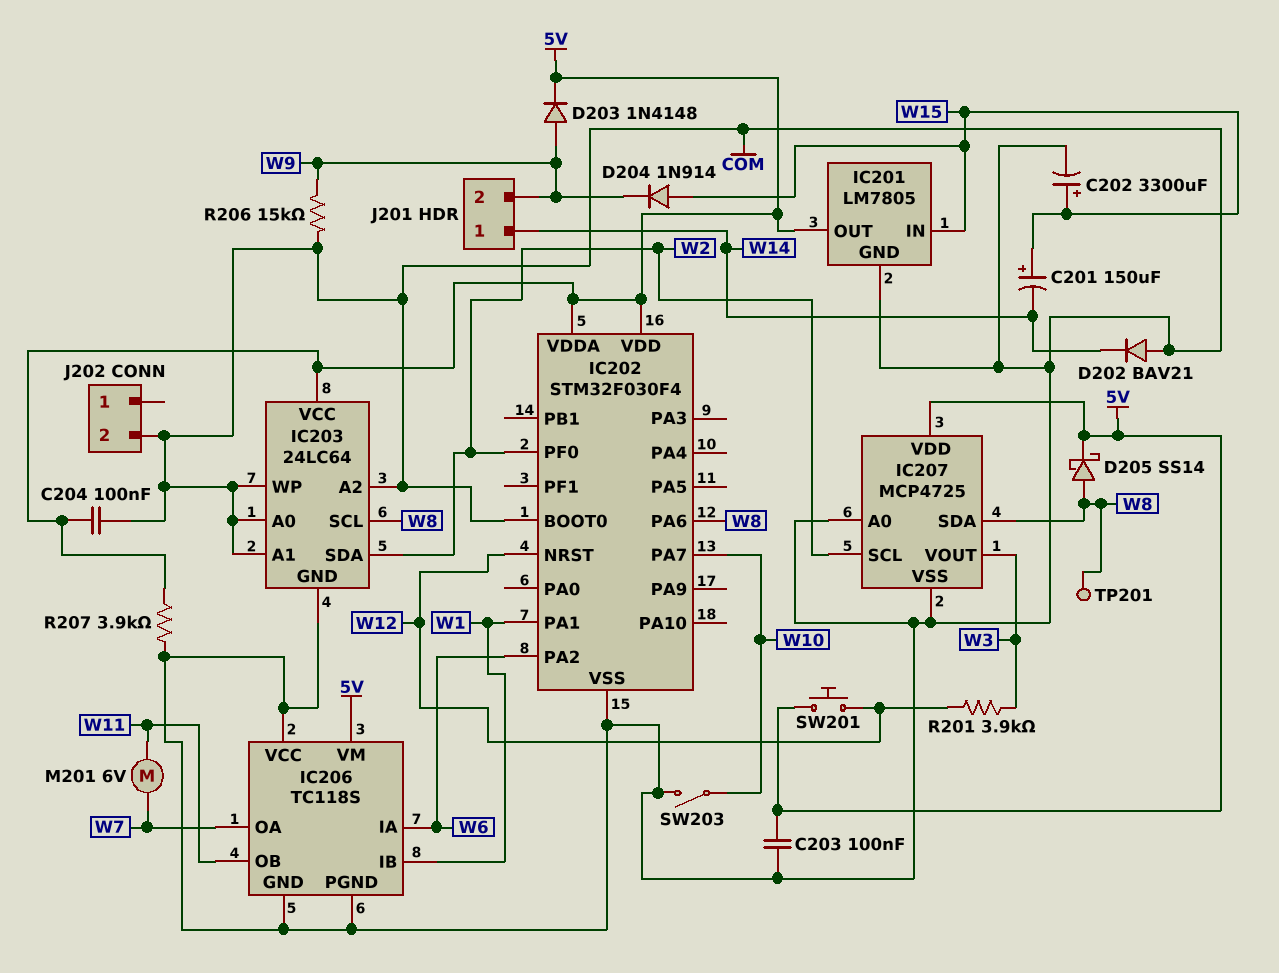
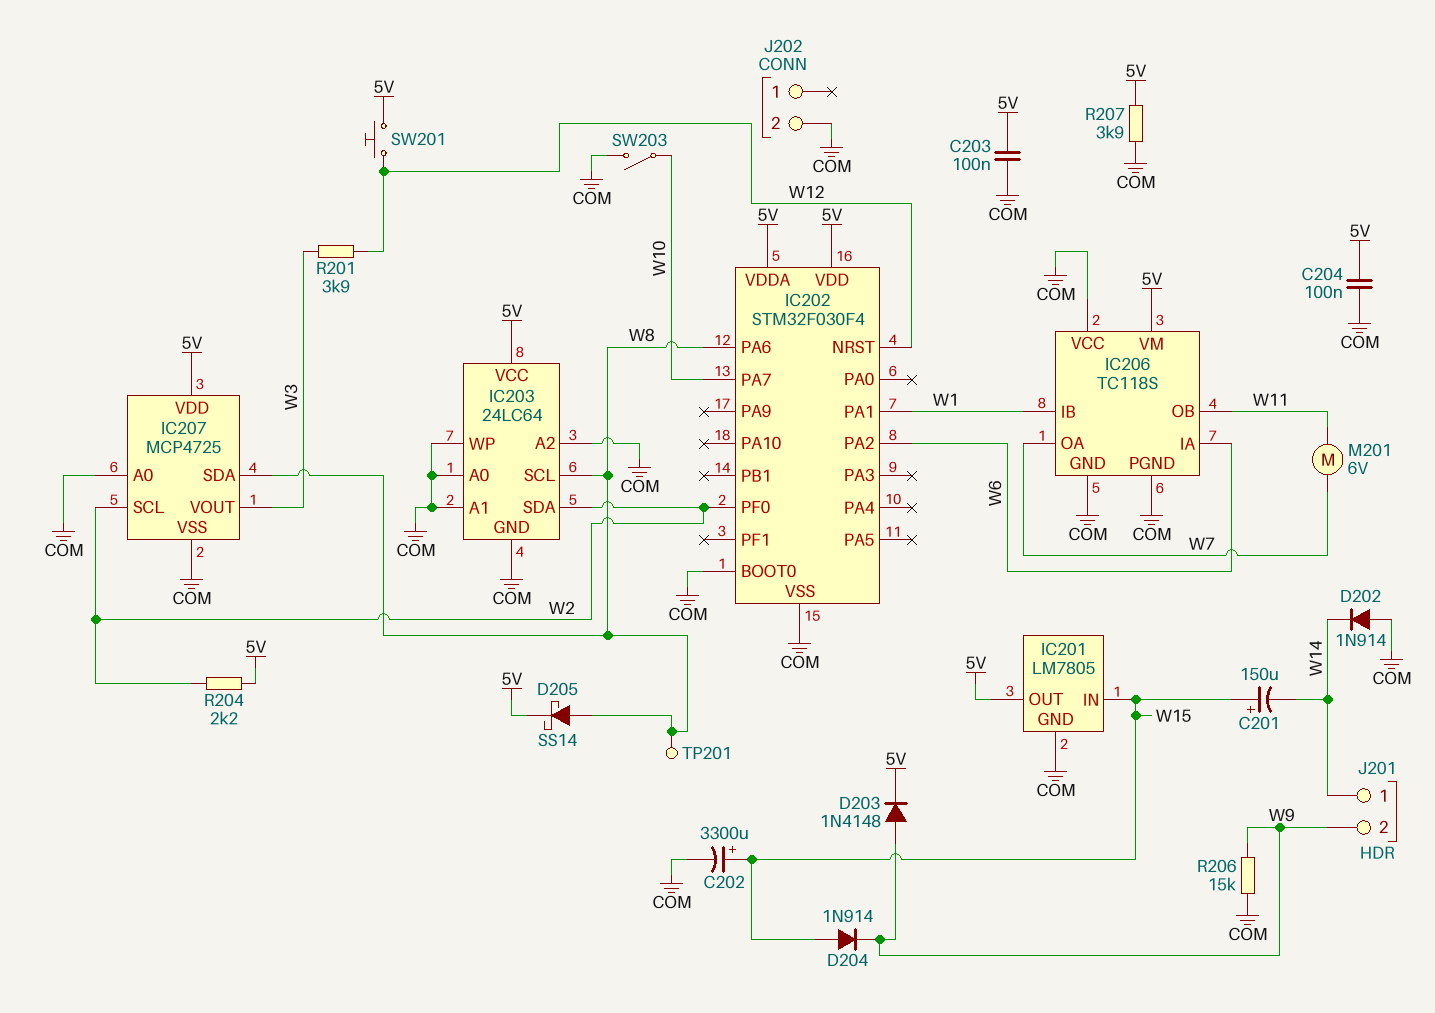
D202: diode BAV21 (A COM, K W14) -> diode 1N914 (A COM, K W14)
R204: none -> 2.2k (5V, W2)

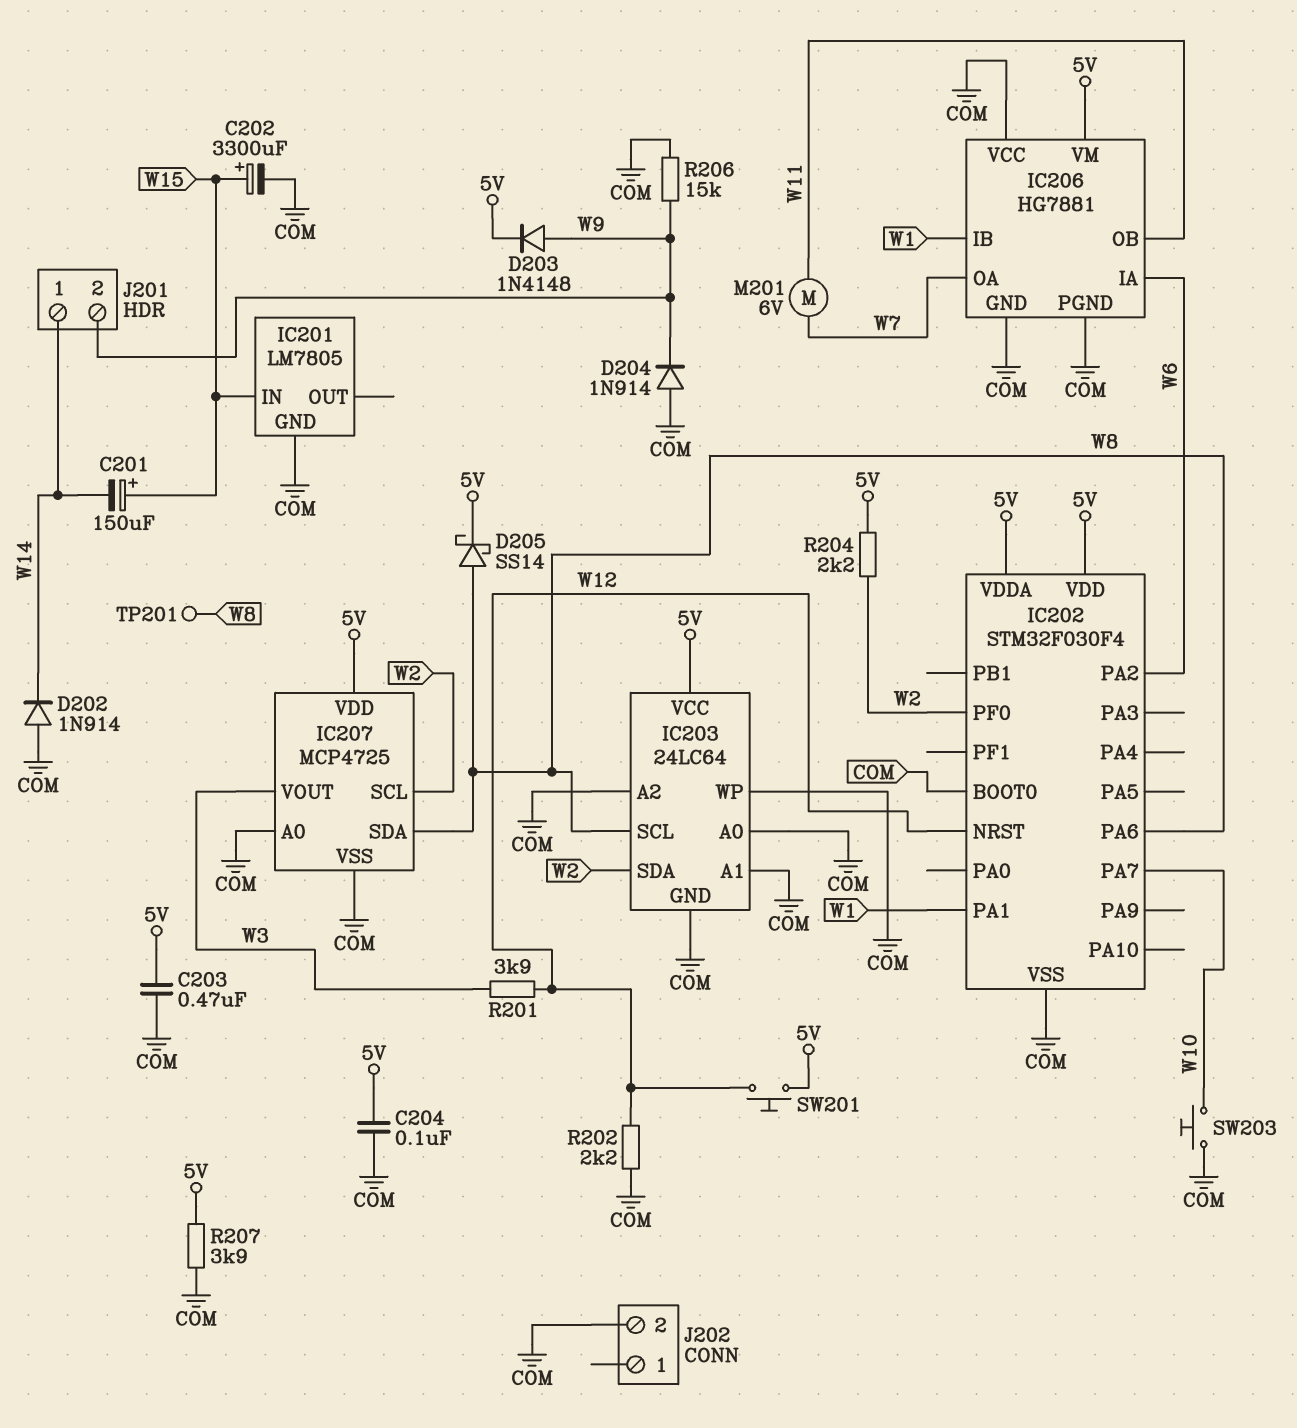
C203: 100nF (5V, COM) -> 470nF (5V, COM)
D204: diode 1N914 (A W15, K W9) -> diode 1N914 (A COM, K W9)
IC201 pin OUT: 5V -> none
IC206: TC118S -> HG7881
R202: none -> 2.2k (COM, W12)
SW203: switch (COM, W10) -> button (COM, W10)

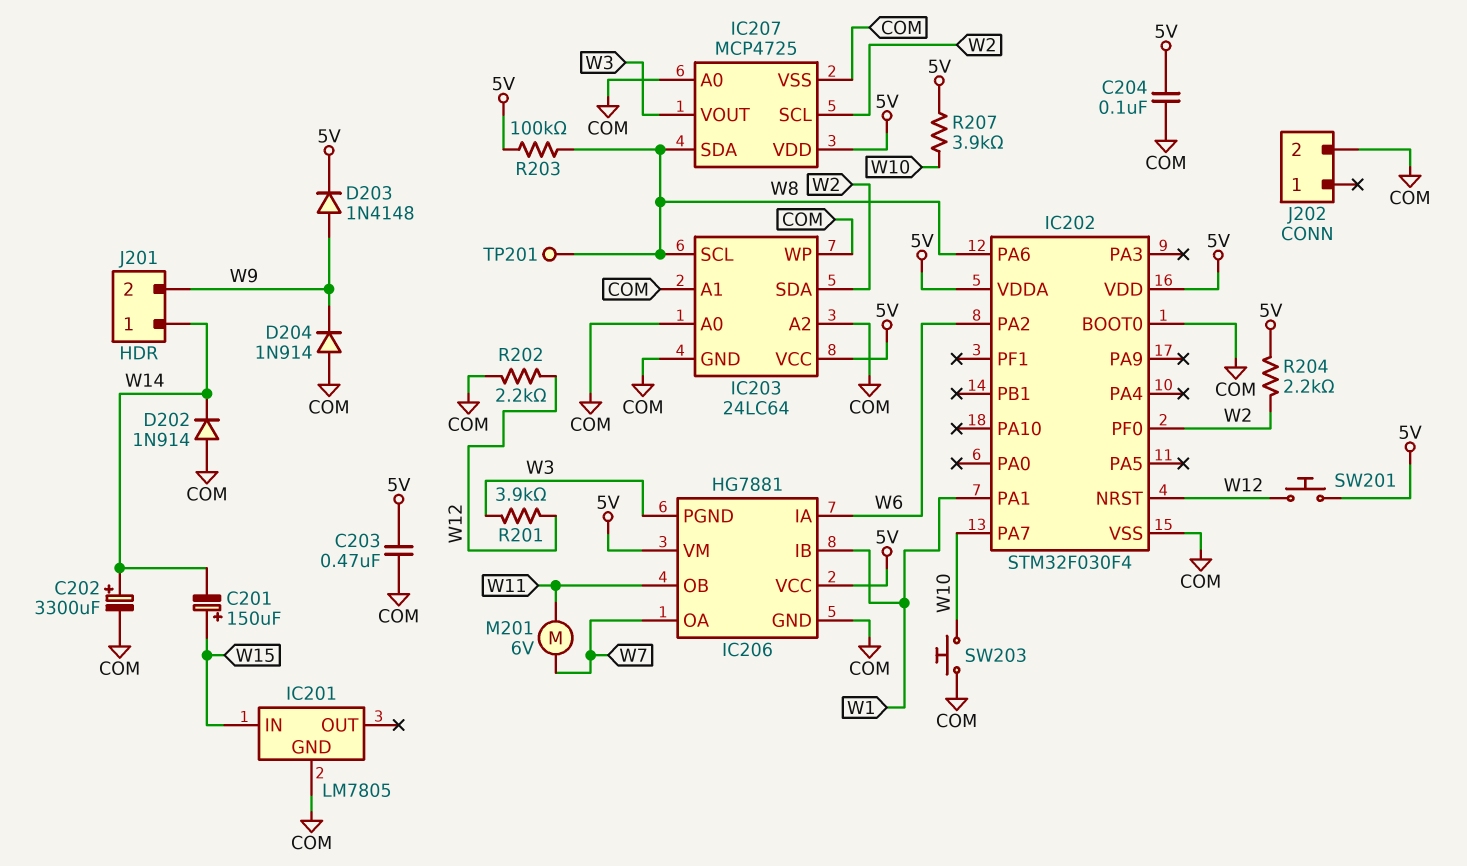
C202: 3300uF (plus W15, minus COM) -> 3300uF (plus W14, minus COM)
D205: schottky SS14 (A W8, K 5V) -> none
IC206 pin PGND: COM -> W3
IC206 pin VCC: COM -> 5V
R203: none -> 100k (5V, W8)
R206: 15k (COM, W9) -> none
R207: 3.9k (5V, COM) -> 3.9k (5V, W10)

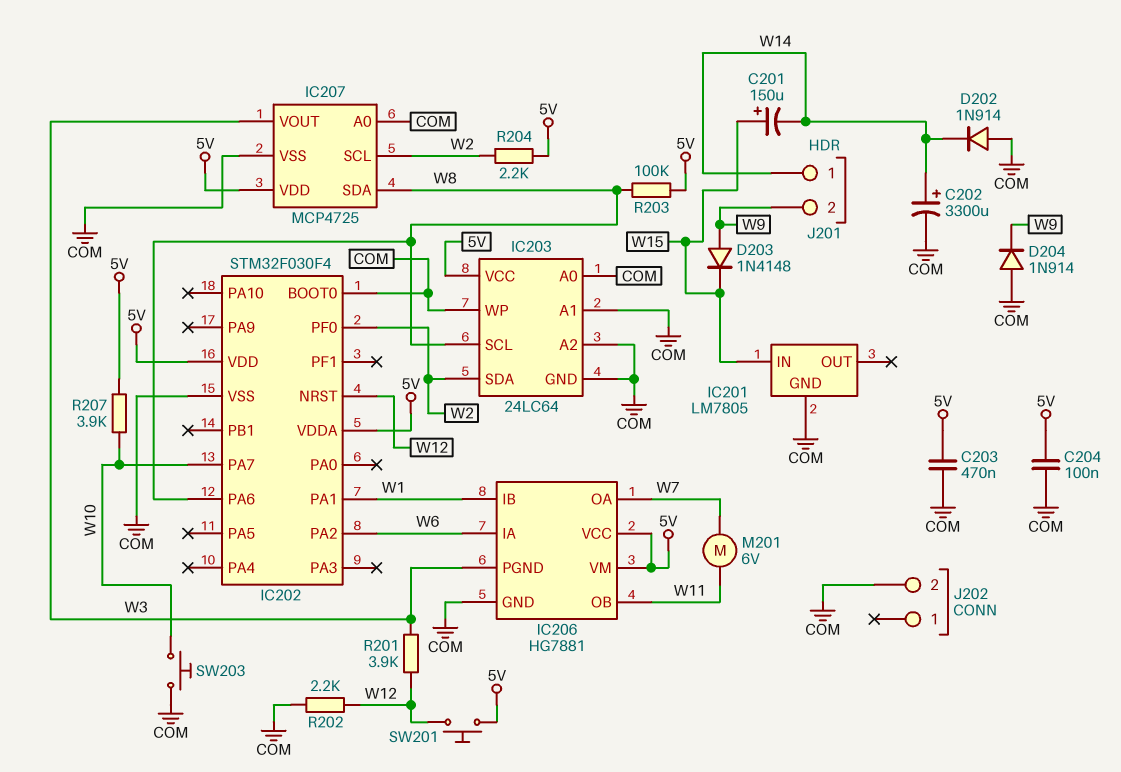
D203: diode 1N4148 (A W9, K 5V) -> diode 1N4148 (A W9, K W15)
TP201: test point (W8) -> none

